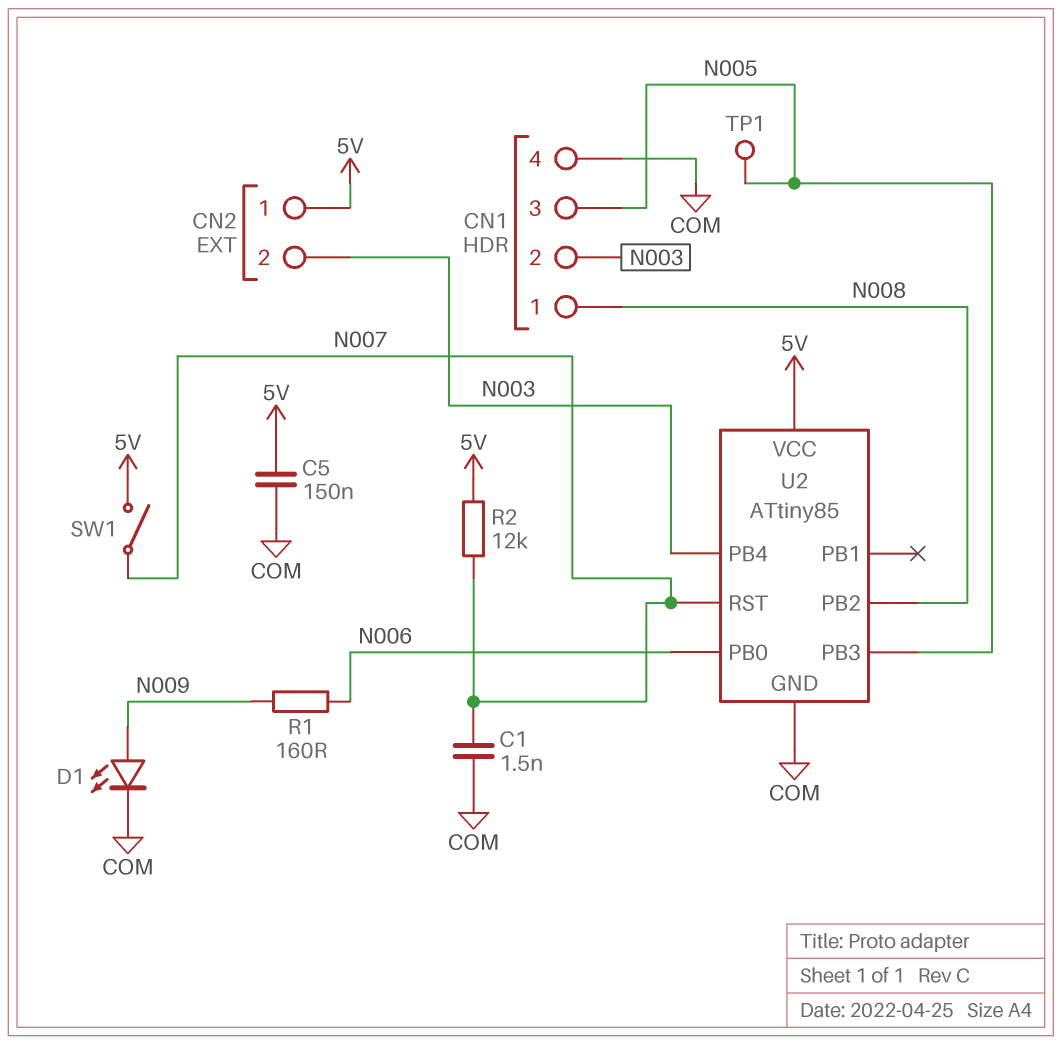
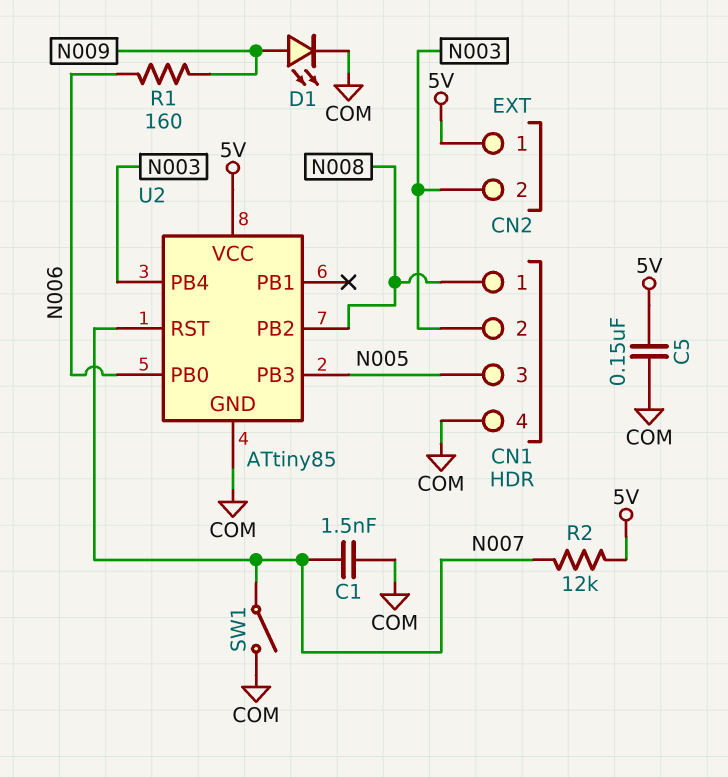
SW1: switch (5V, N007) -> switch (COM, N007)
TP1: test point (N005) -> none

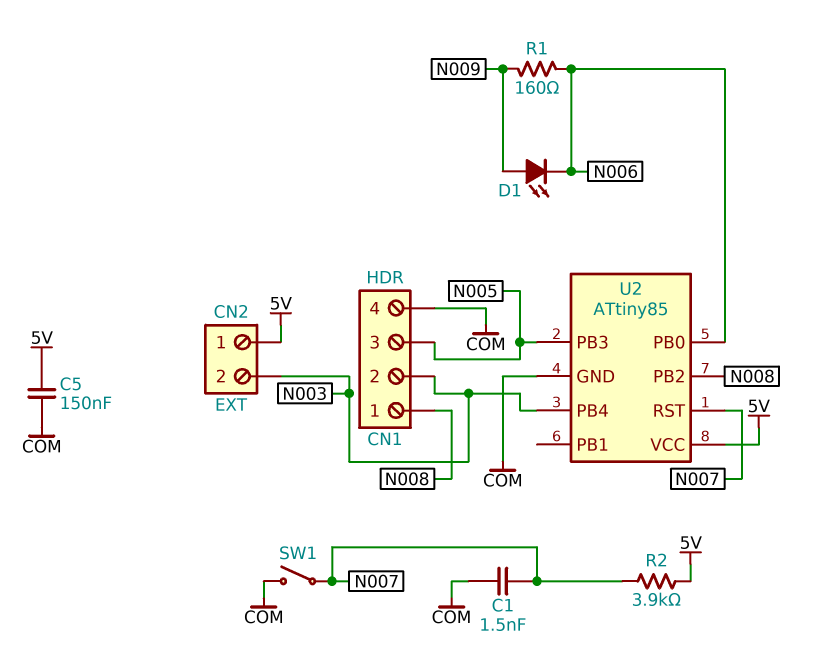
D1: LED (A N009, K COM) -> LED (A N009, K N006)
R2: 12k (5V, N007) -> 3.9k (5V, N007)

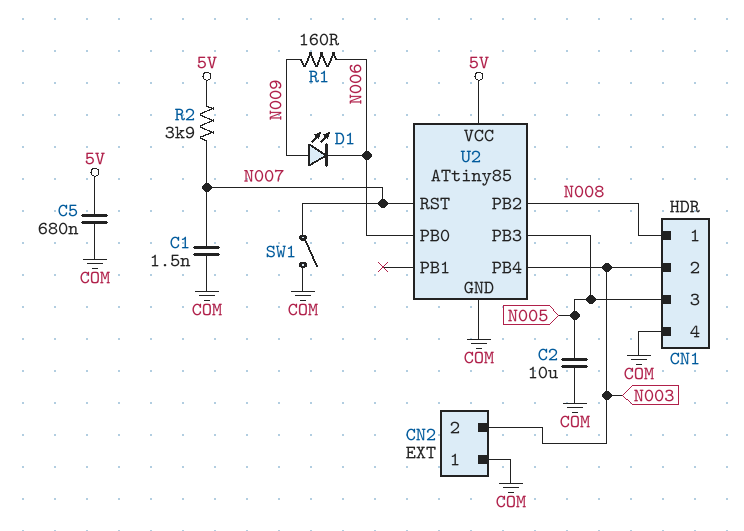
C2: none -> 10uF (COM, N005)
C5: 150nF (5V, COM) -> 680nF (5V, COM)
CN2 pin 1: 5V -> COM

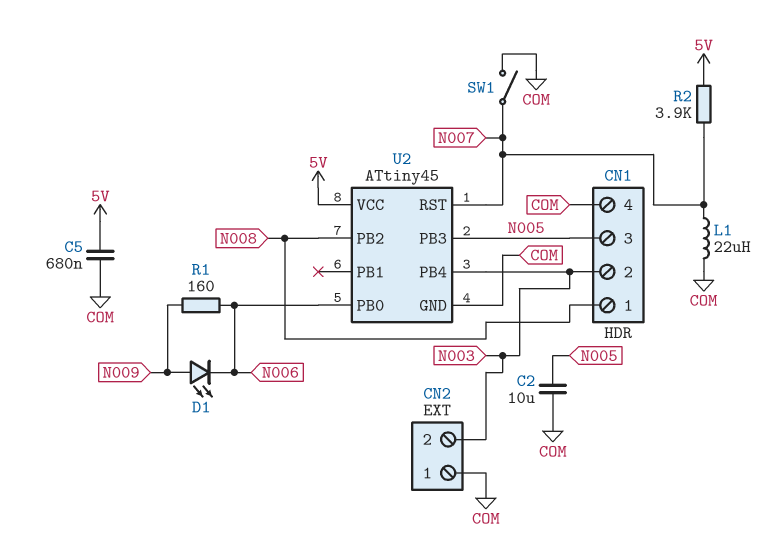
C1: 1.5nF (COM, N007) -> none
L1: none -> 22uH (COM, N007)
U2: ATtiny85 -> ATtiny45

